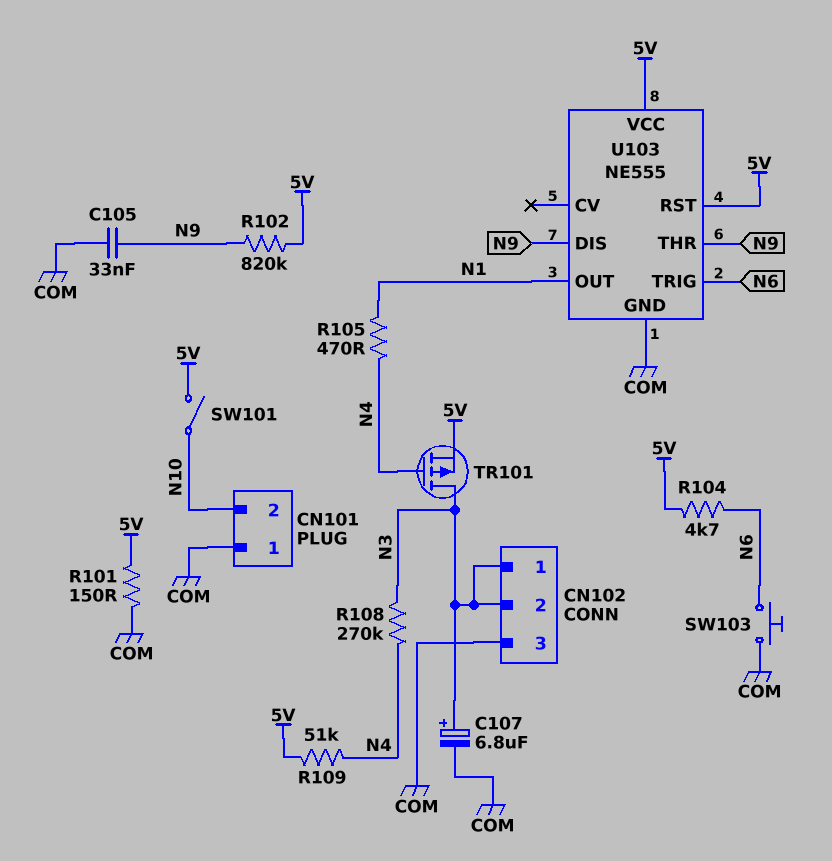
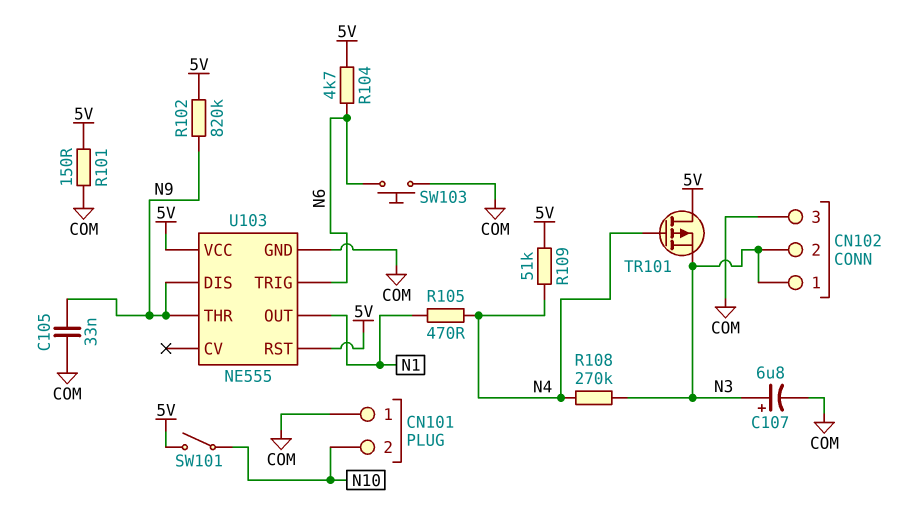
TR101: PMOS (G N4, D N3, S 5V) -> PMOS (G N4, D 5V, S N3)

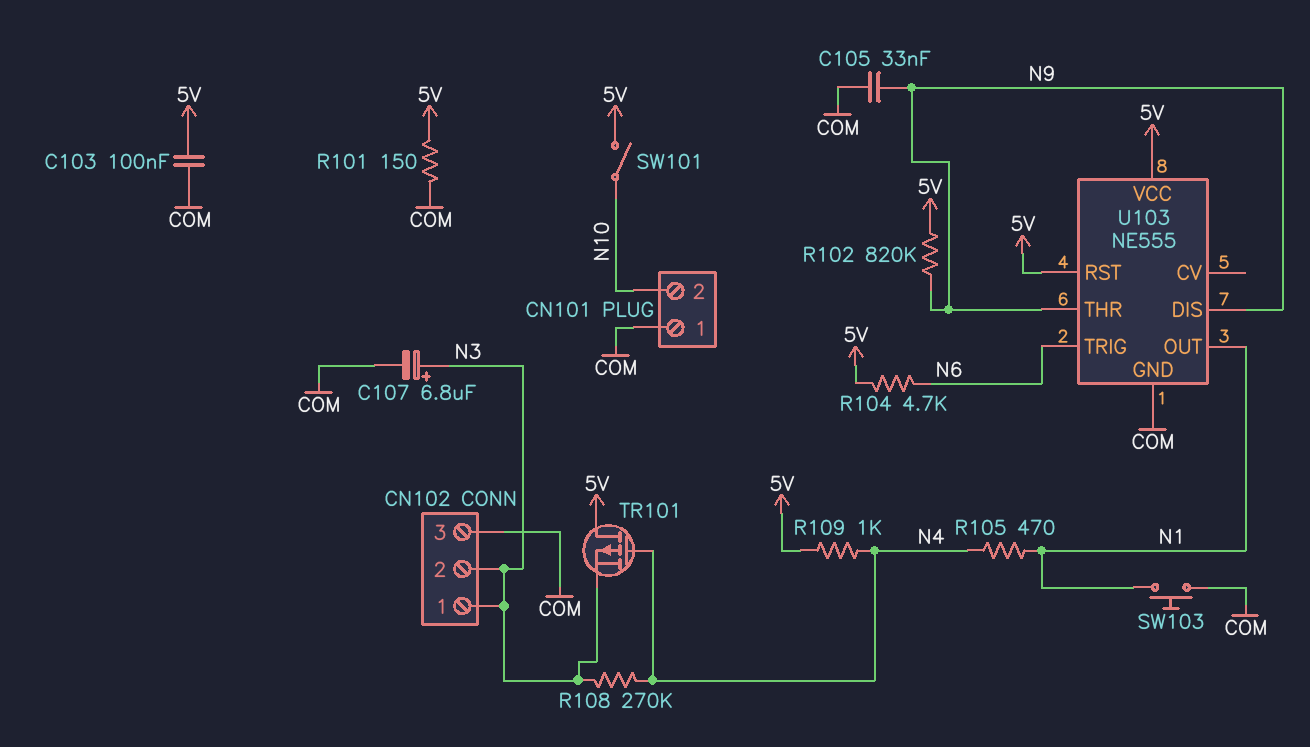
C103: none -> 100nF (5V, COM)
R109: 51k (5V, N4) -> 1k (5V, N4)
SW103: button (COM, N6) -> button (COM, N1)

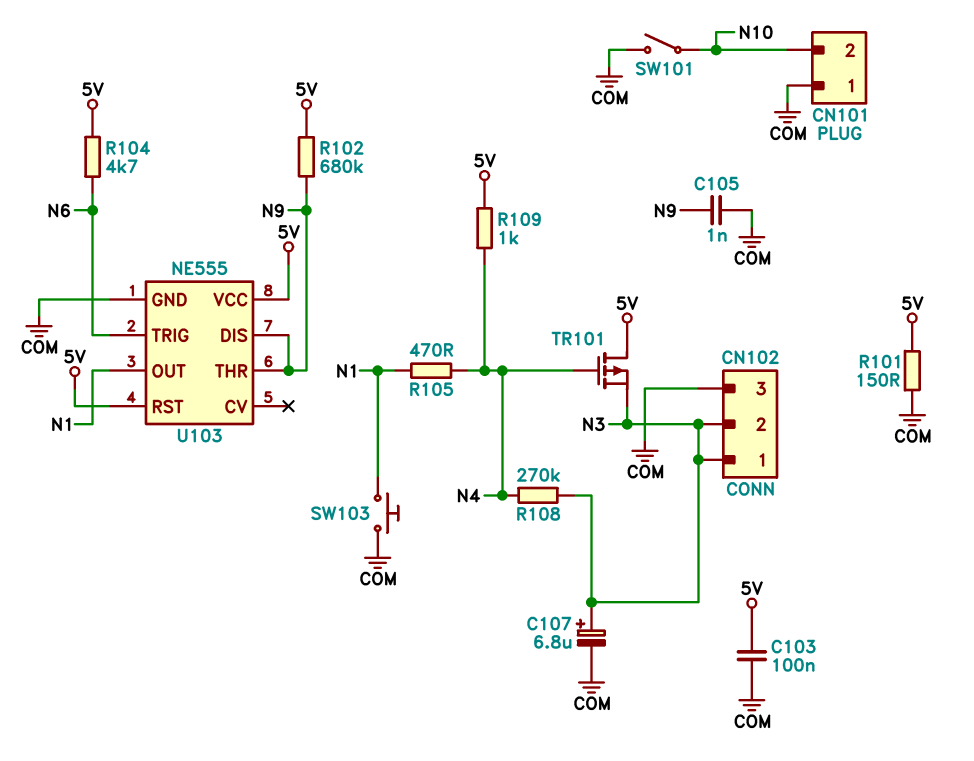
C105: 33nF (COM, N9) -> 1nF (COM, N9)
R102: 820k (5V, N9) -> 680k (5V, N9)
SW101: switch (5V, N10) -> switch (COM, N10)

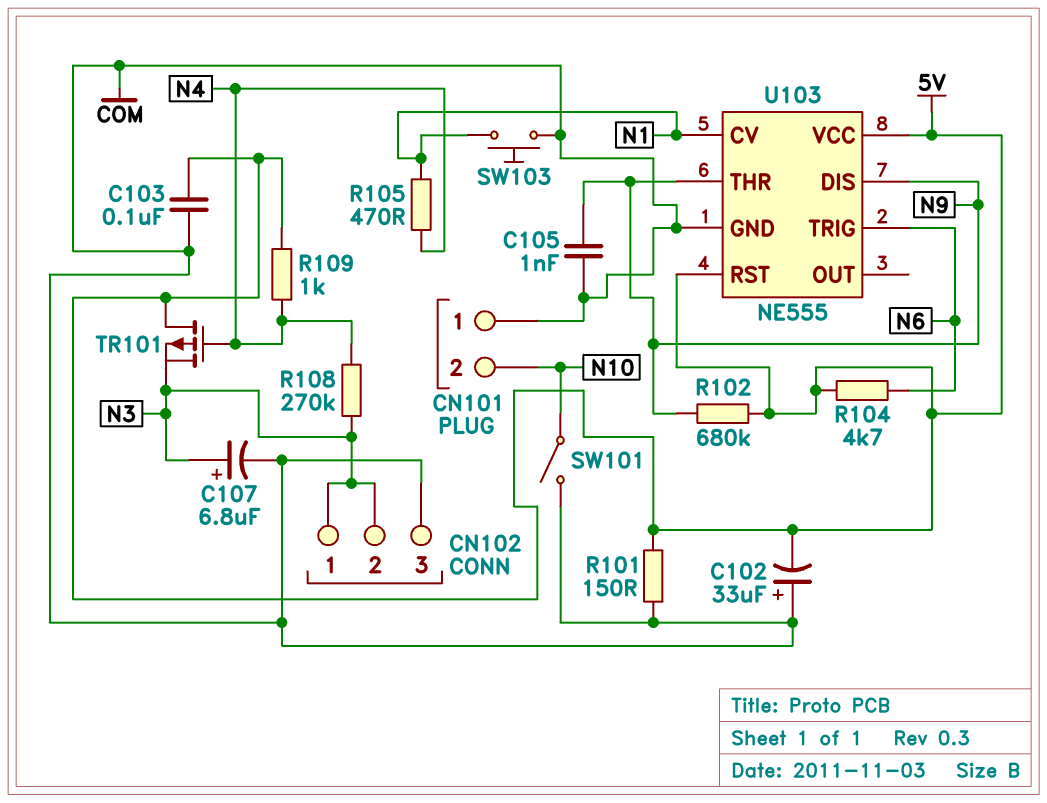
C102: none -> 33uF (plus COM, minus 5V)
U103 pin CV: none -> N1
U103 pin OUT: N1 -> none

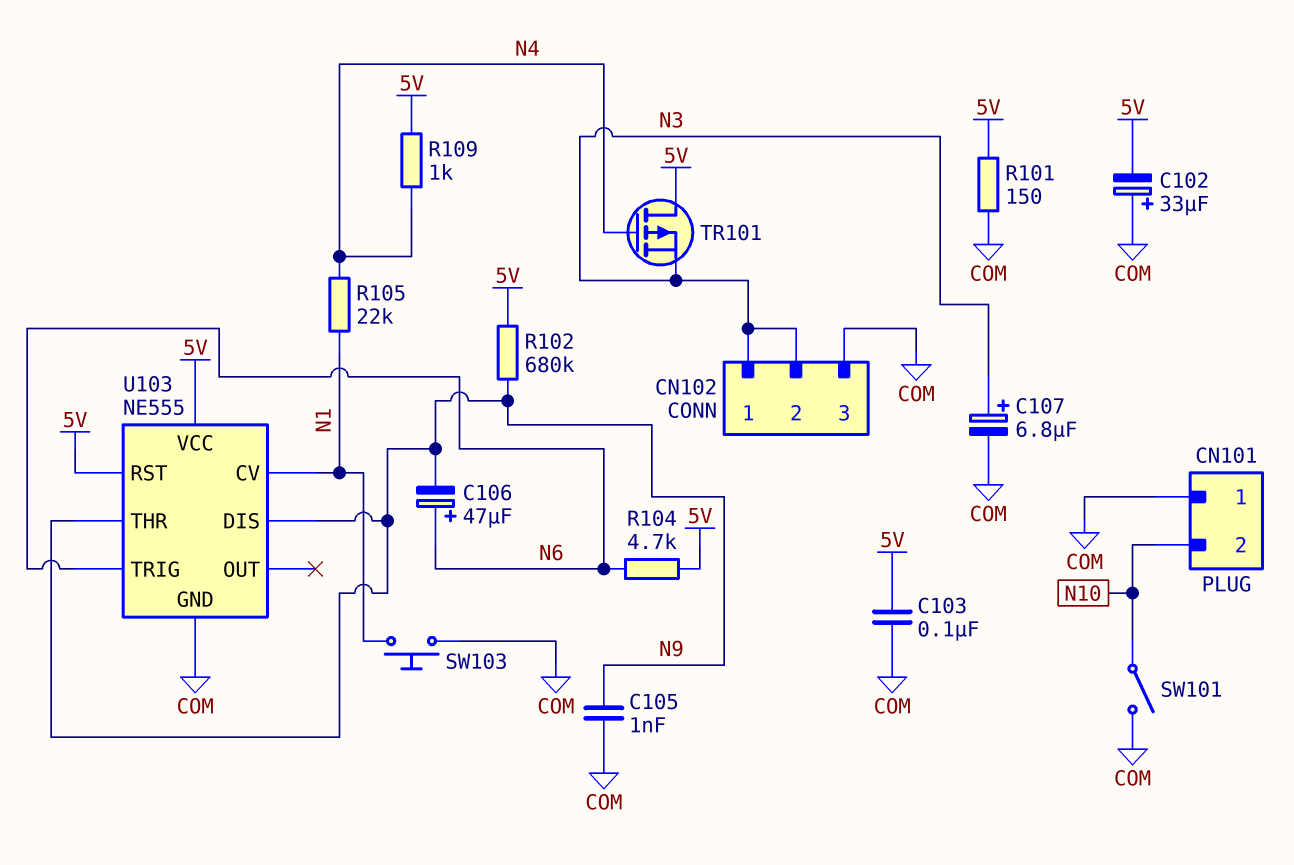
C106: none -> 47uF (plus N6, minus N9)
R105: 470 (N1, N4) -> 22k (N1, N4)
R108: 270k (N3, N4) -> none

